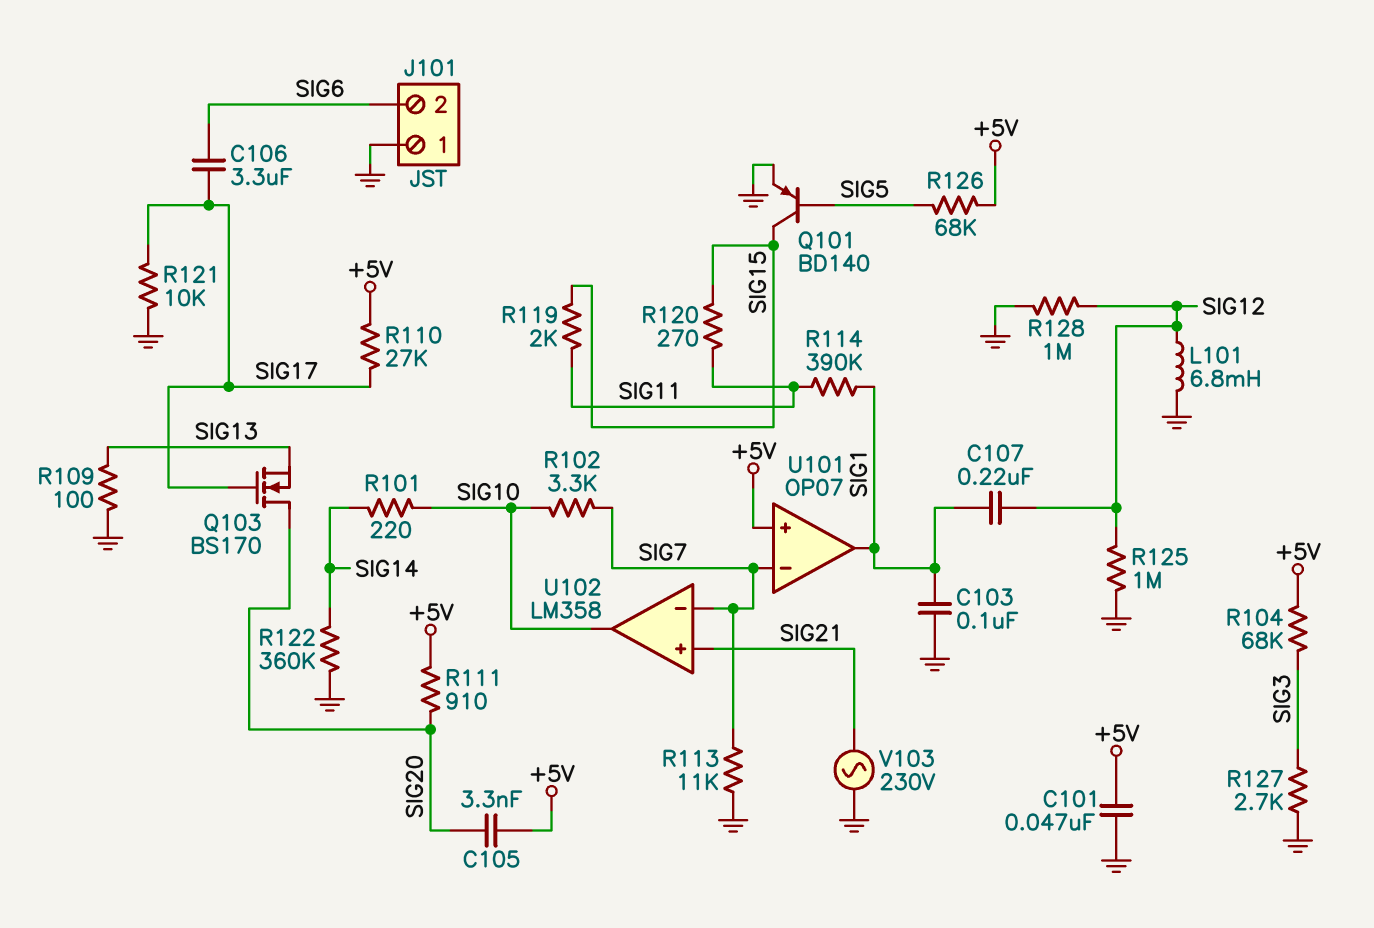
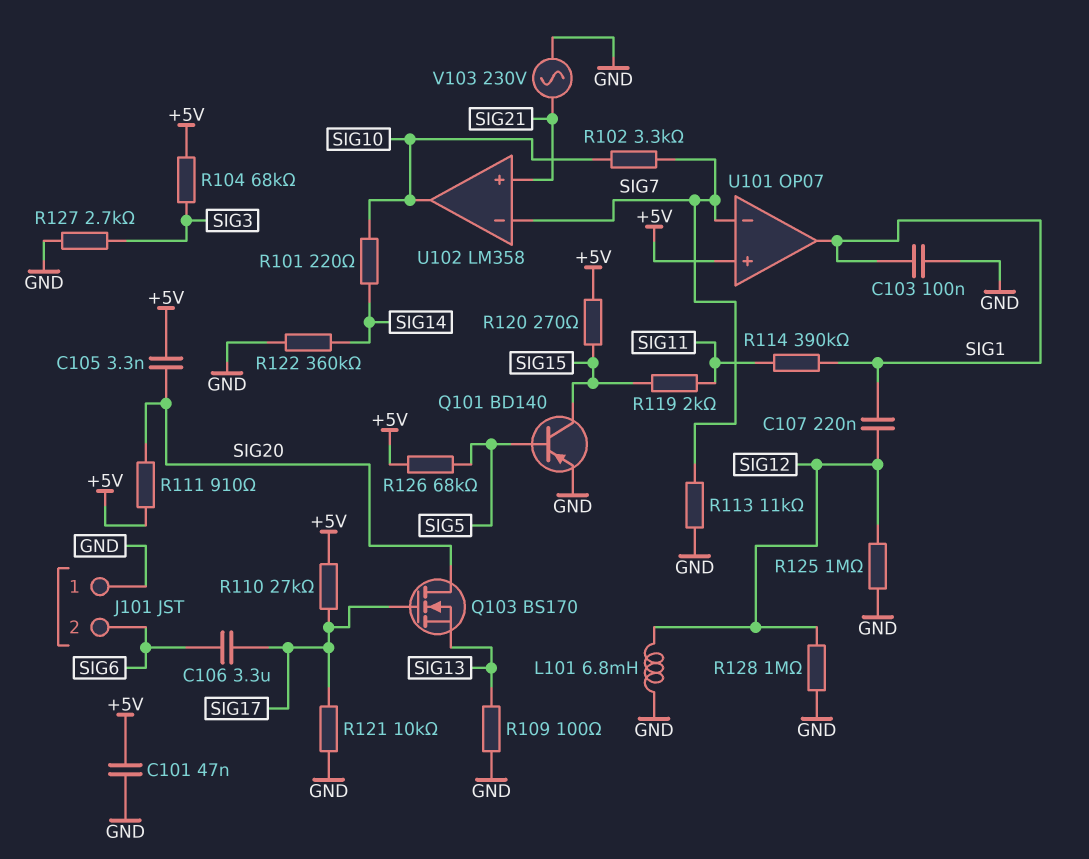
R120: 270 (SIG11, SIG15) -> 270 (+5V, SIG15)

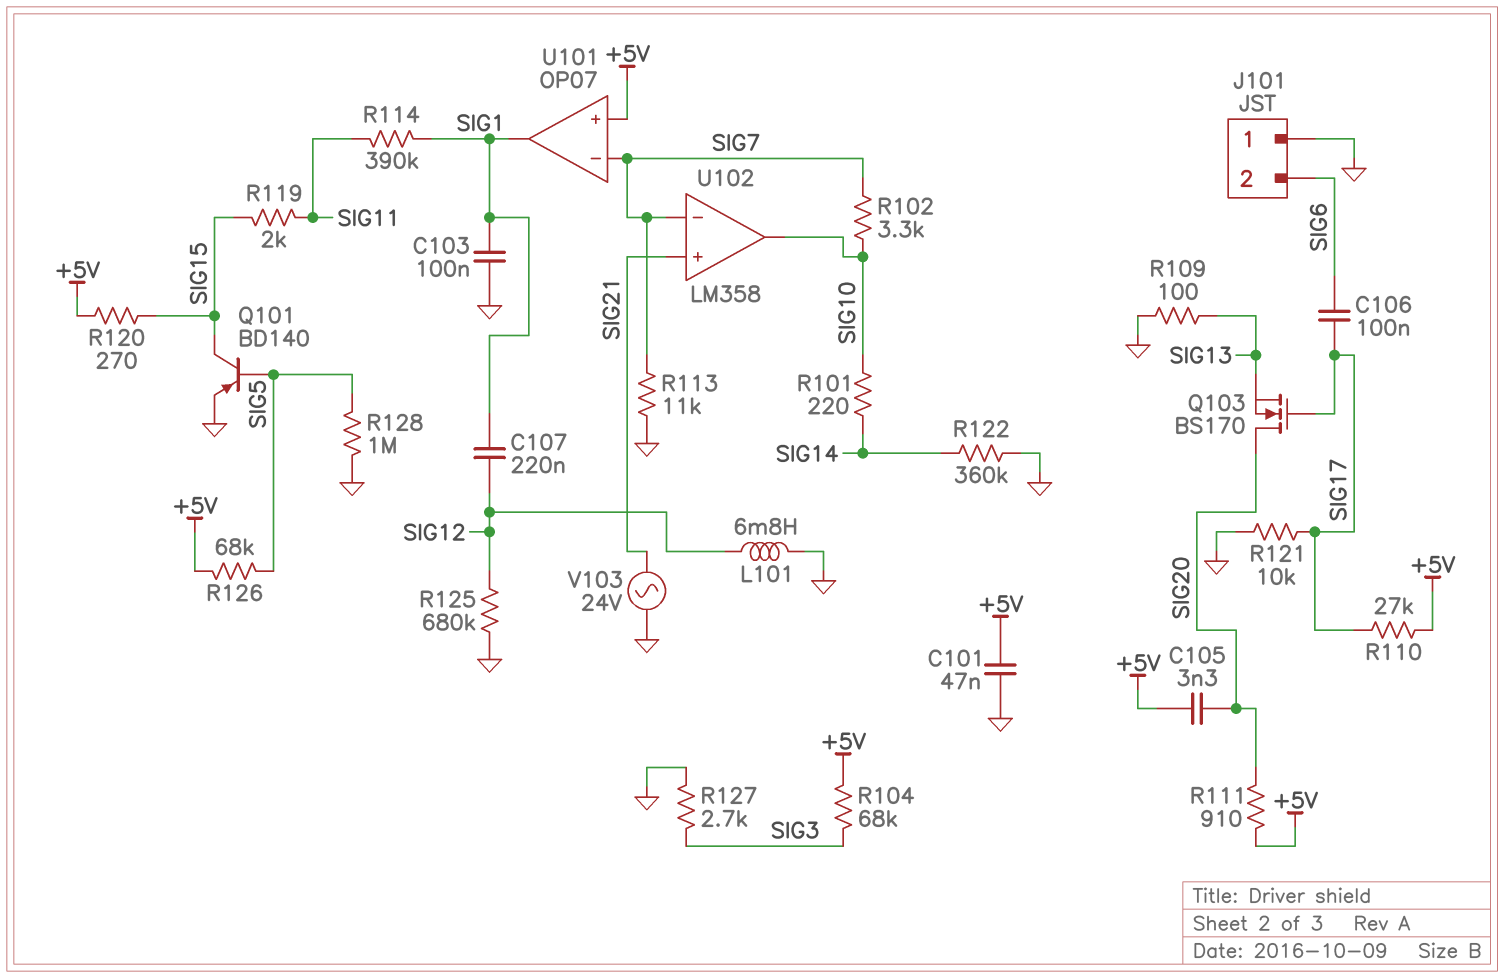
C106: 3.3uF (SIG6, SIG17) -> 100nF (SIG6, SIG17)
R125: 1M (GND, SIG12) -> 680k (GND, SIG12)
R128: 1M (GND, SIG12) -> 1M (GND, SIG5)
V103: AC 230V (GND, SIG21) -> AC 24V (GND, SIG21)

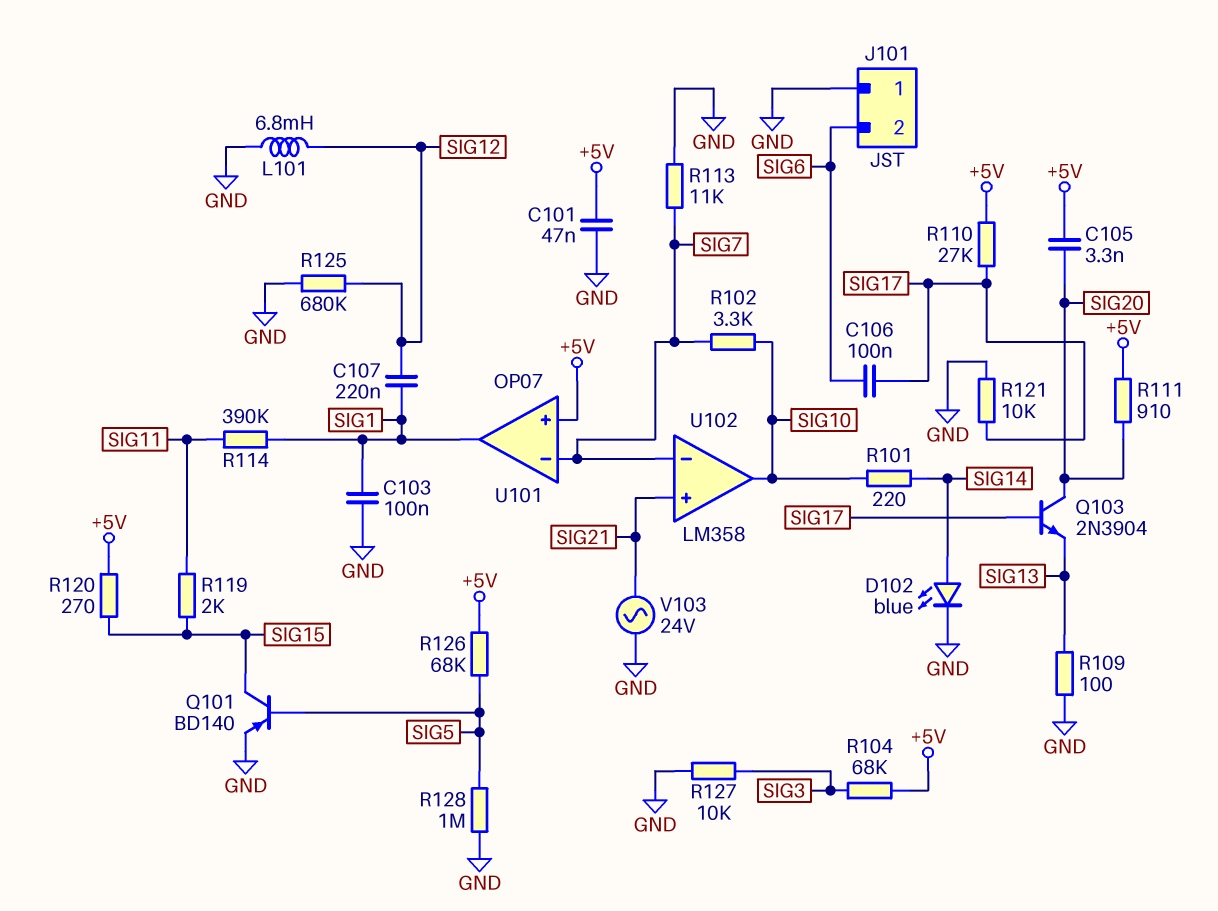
D102: none -> LED blue (A SIG14, K GND)
Q103: NMOS BS170 (G SIG17, D SIG20, S SIG13) -> NPN 2N3904 (B SIG17, C SIG20, E SIG13)
R122: 360k (GND, SIG14) -> none
R127: 2.7k (GND, SIG3) -> 10k (GND, SIG3)

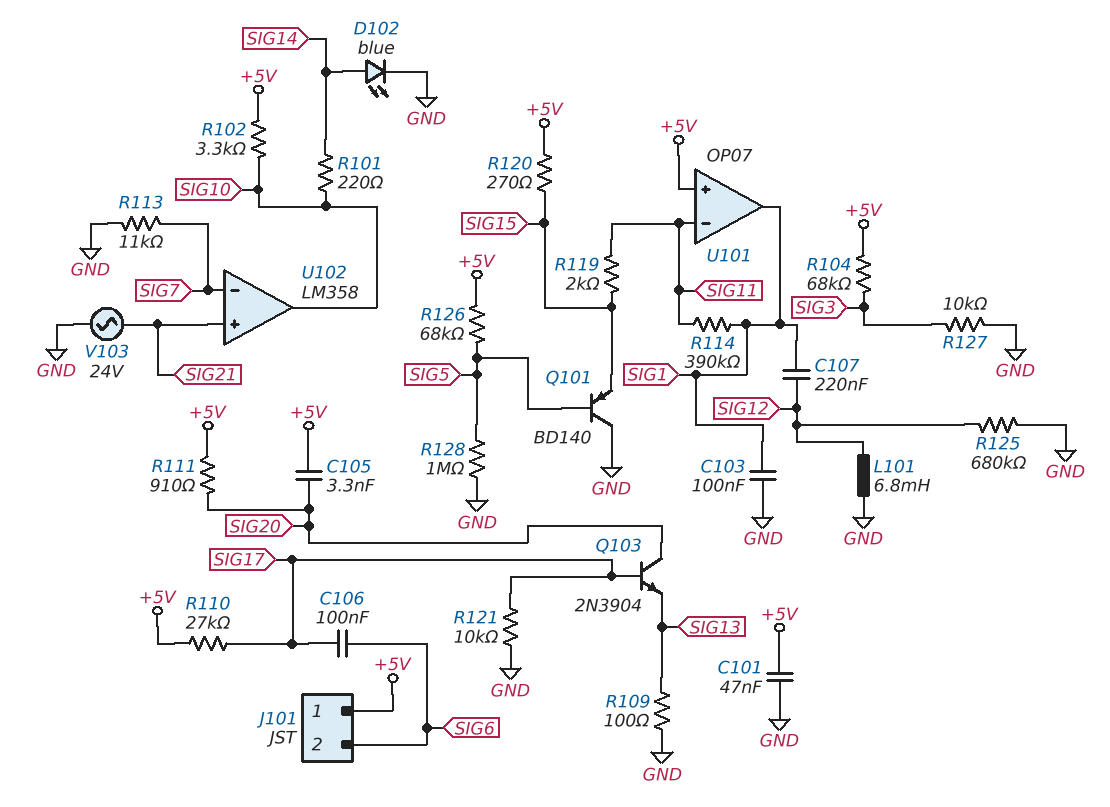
J101 pin 1: GND -> +5V
Q101: PNP BD140 (B SIG5, C SIG15, E GND) -> PNP BD140 (B SIG5, C GND, E SIG15)
R102: 3.3k (SIG7, SIG10) -> 3.3k (+5V, SIG10)
U101 pin in-: SIG7 -> SIG11

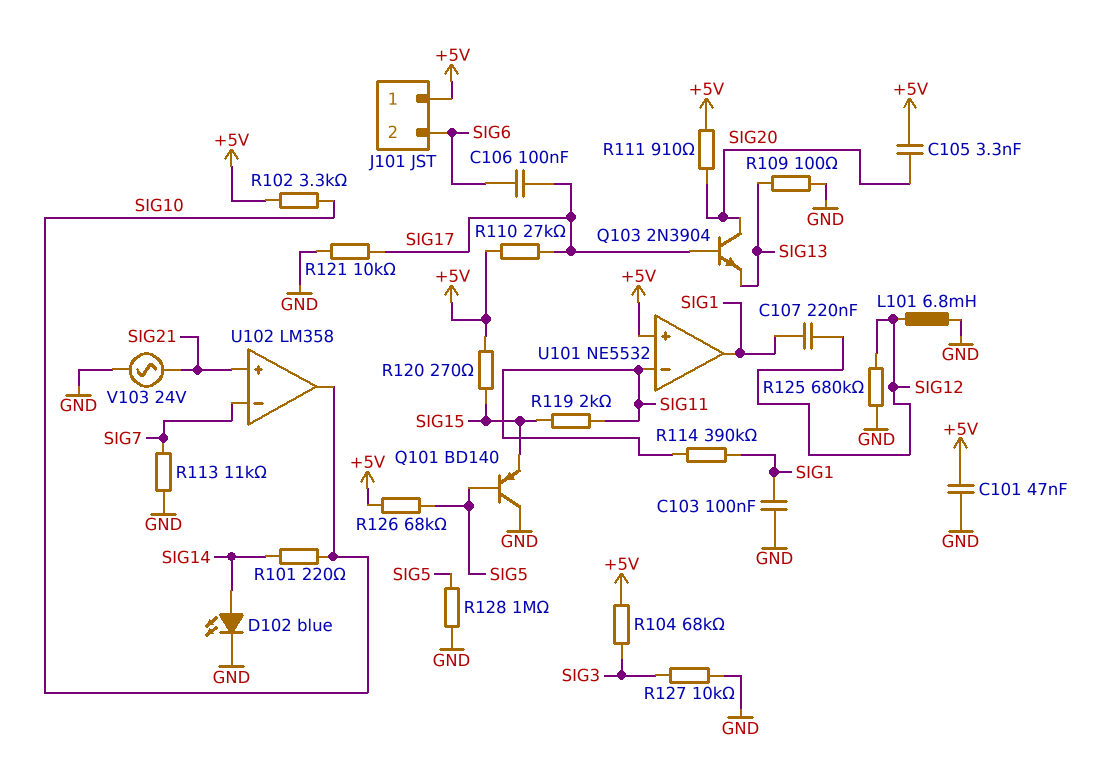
U101: OP07 -> NE5532

